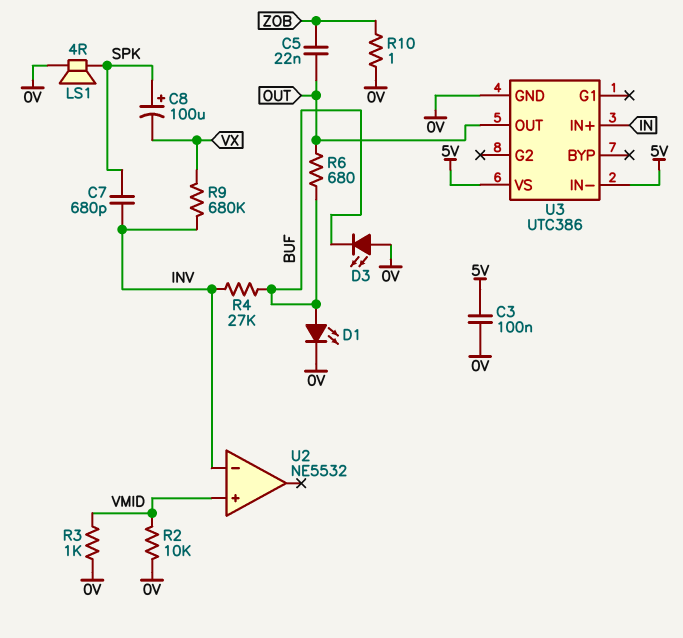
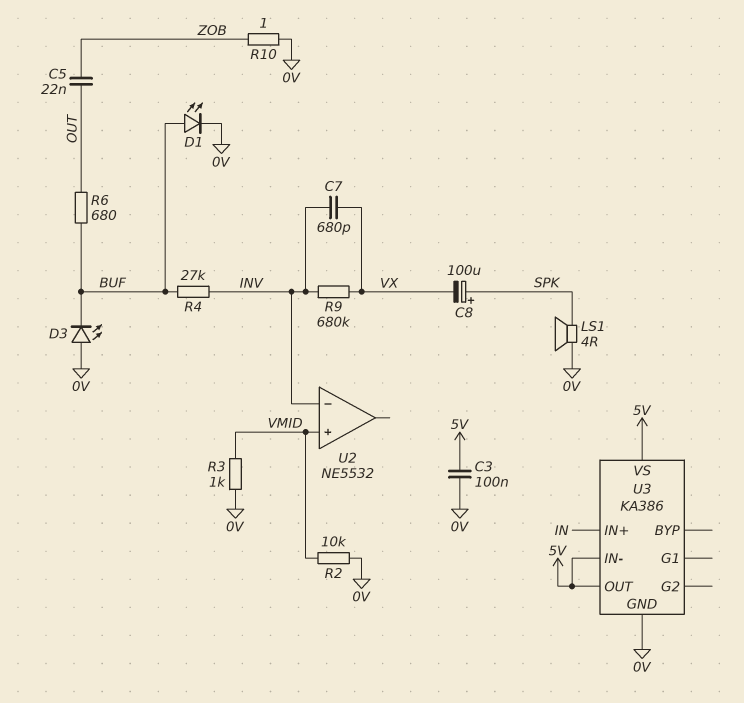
C7: 680pF (INV, SPK) -> 680pF (INV, VX)
U3: UTC386 -> KA386
U3 pin OUT: OUT -> 5V

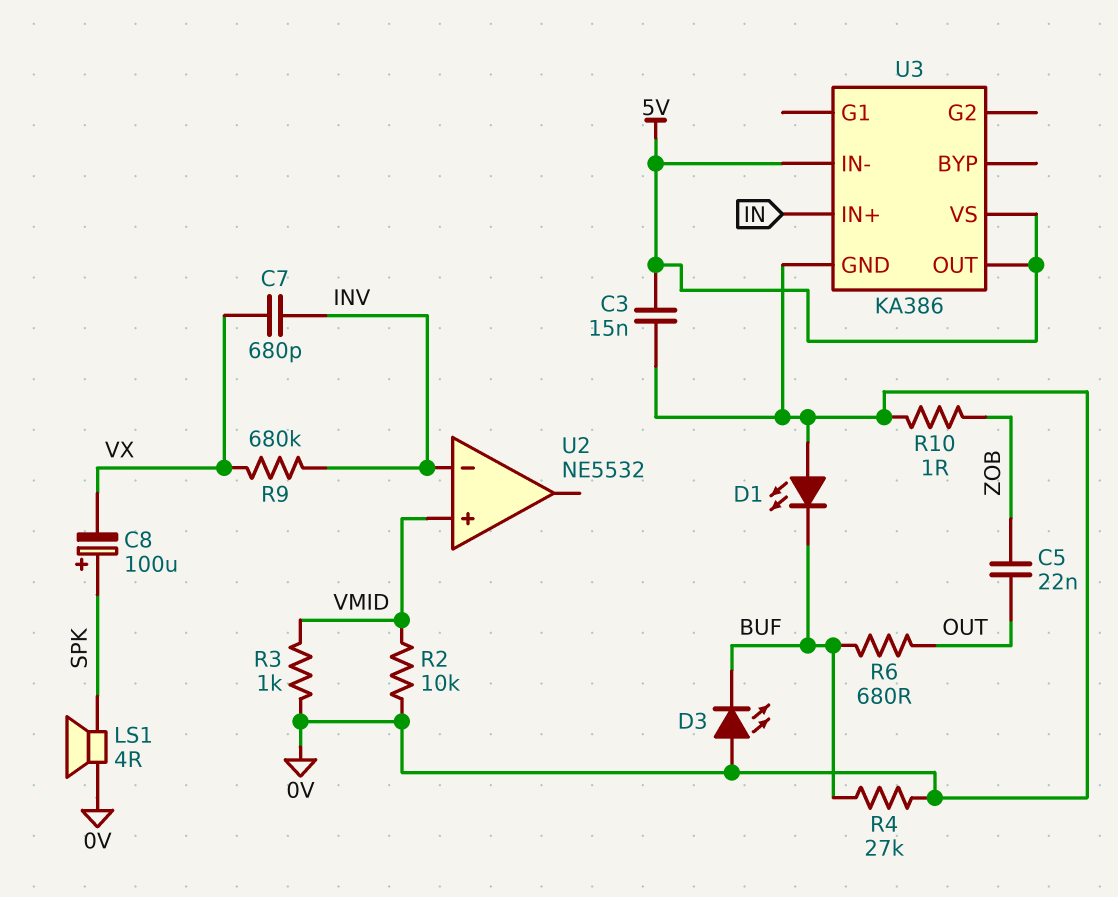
C3: 100nF (0V, 5V) -> 15nF (0V, 5V)
D1: LED (A BUF, K 0V) -> LED (A 0V, K BUF)
R4: 27k (BUF, INV) -> 27k (0V, BUF)

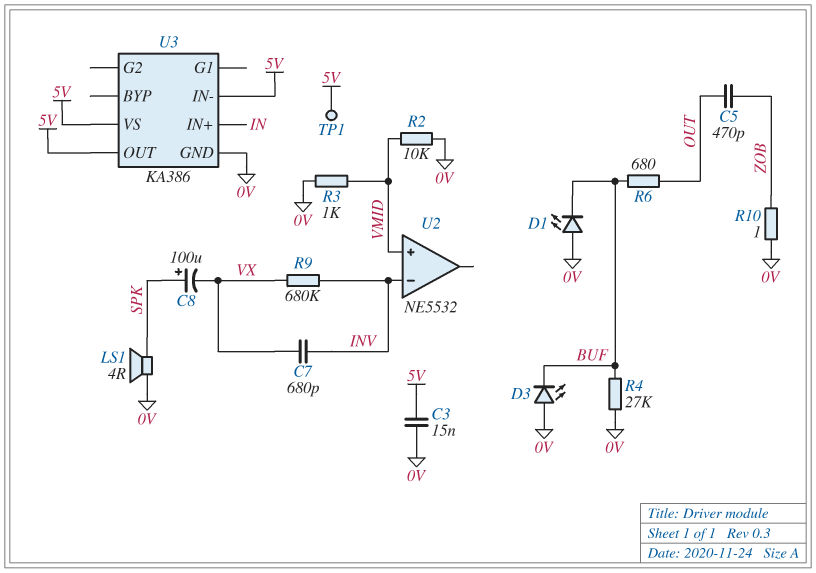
C5: 22nF (OUT, ZOB) -> 470pF (OUT, ZOB)
TP1: none -> test point (5V)

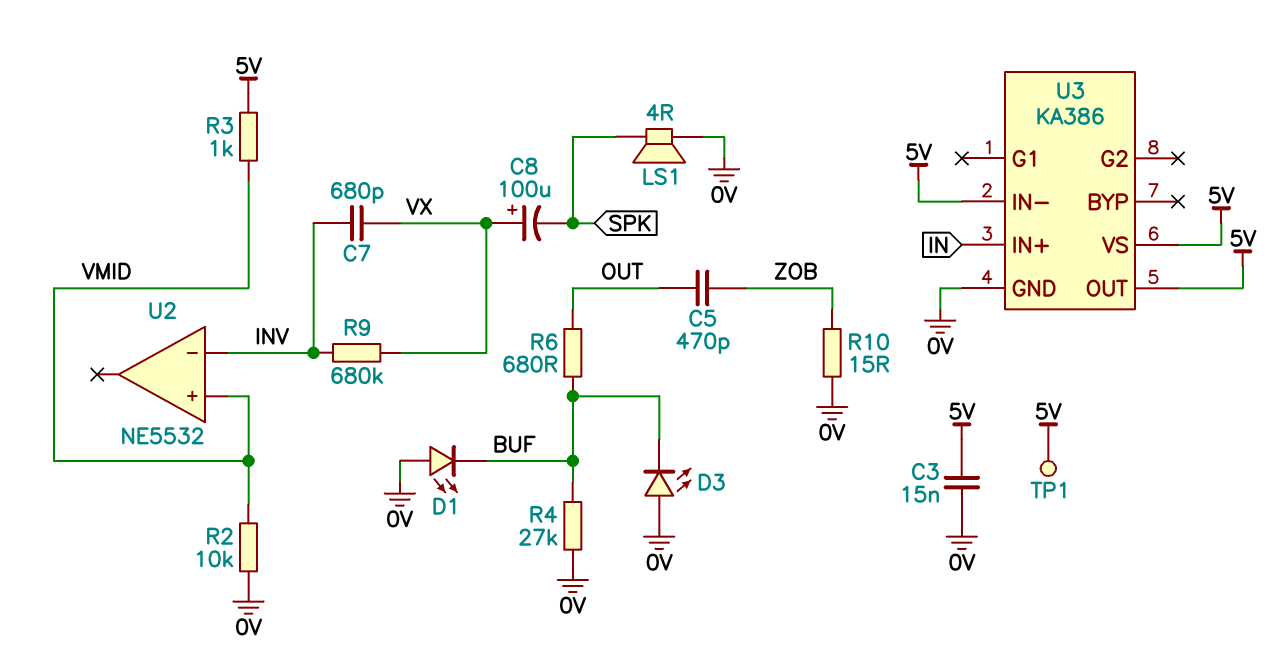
C8: 100uF (plus SPK, minus VX) -> 100uF (plus VX, minus SPK)
R3: 1k (0V, VMID) -> 1k (5V, VMID)
R10: 1 (0V, ZOB) -> 15 (0V, ZOB)

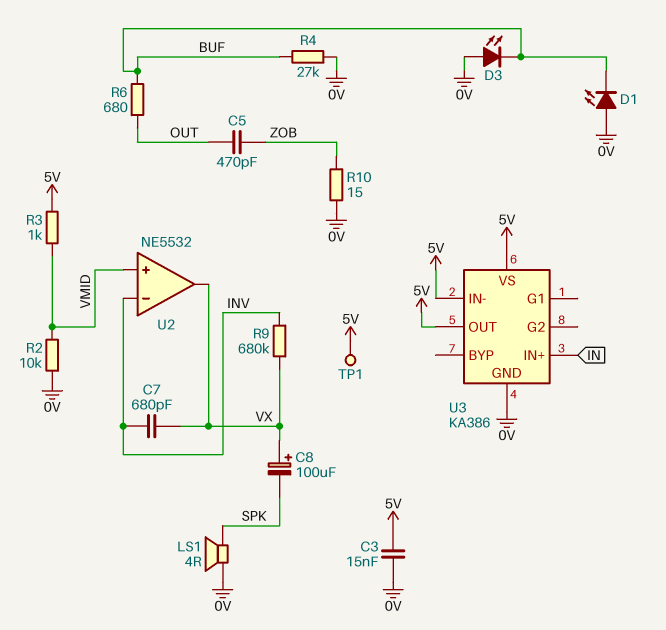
U2 pin out: none -> VX

